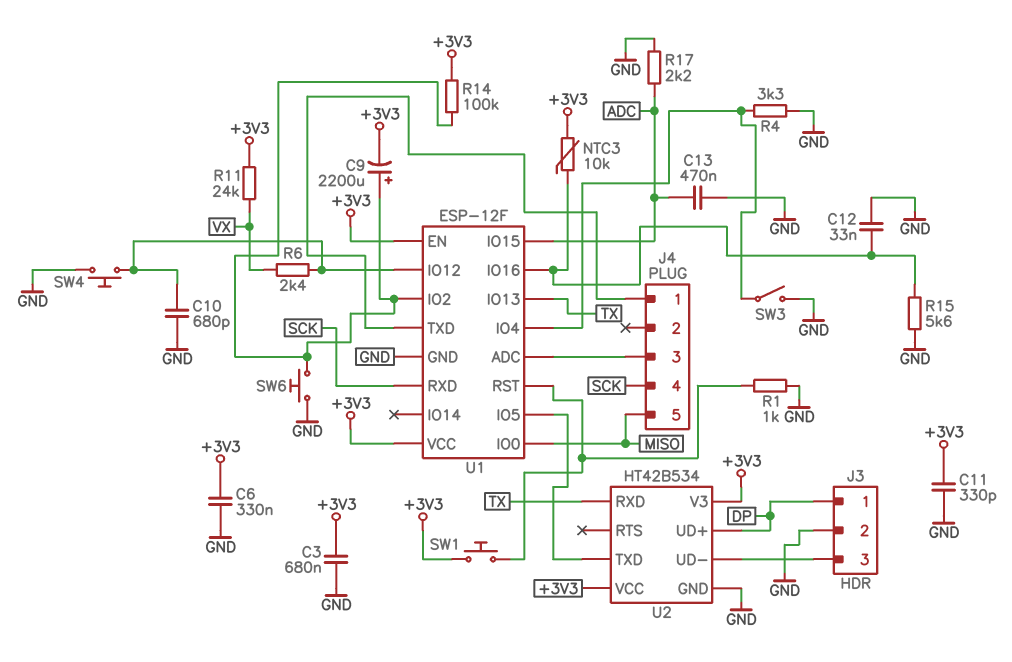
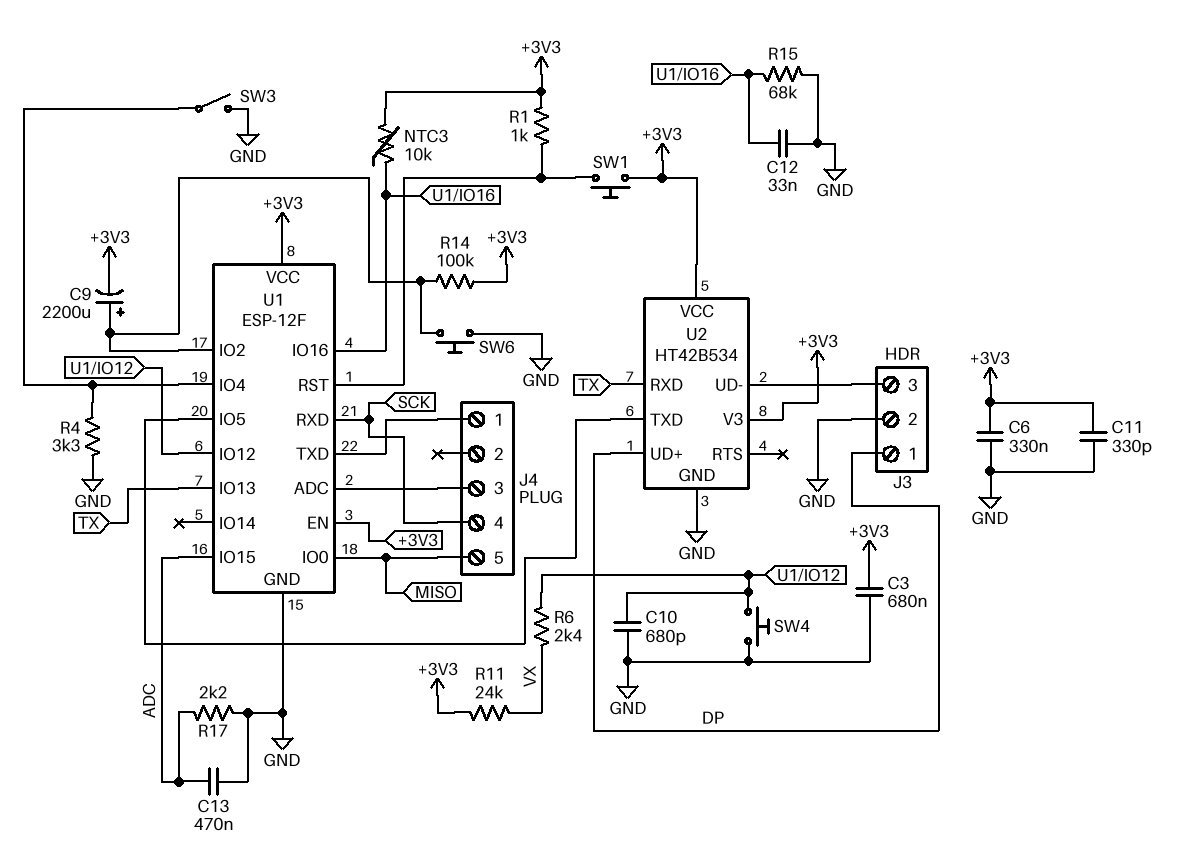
R1: 1k (GND, U1/RST) -> 1k (+3V3, U1/RST)
R15: 5.6k (GND, U1/IO16) -> 68k (GND, U1/IO16)

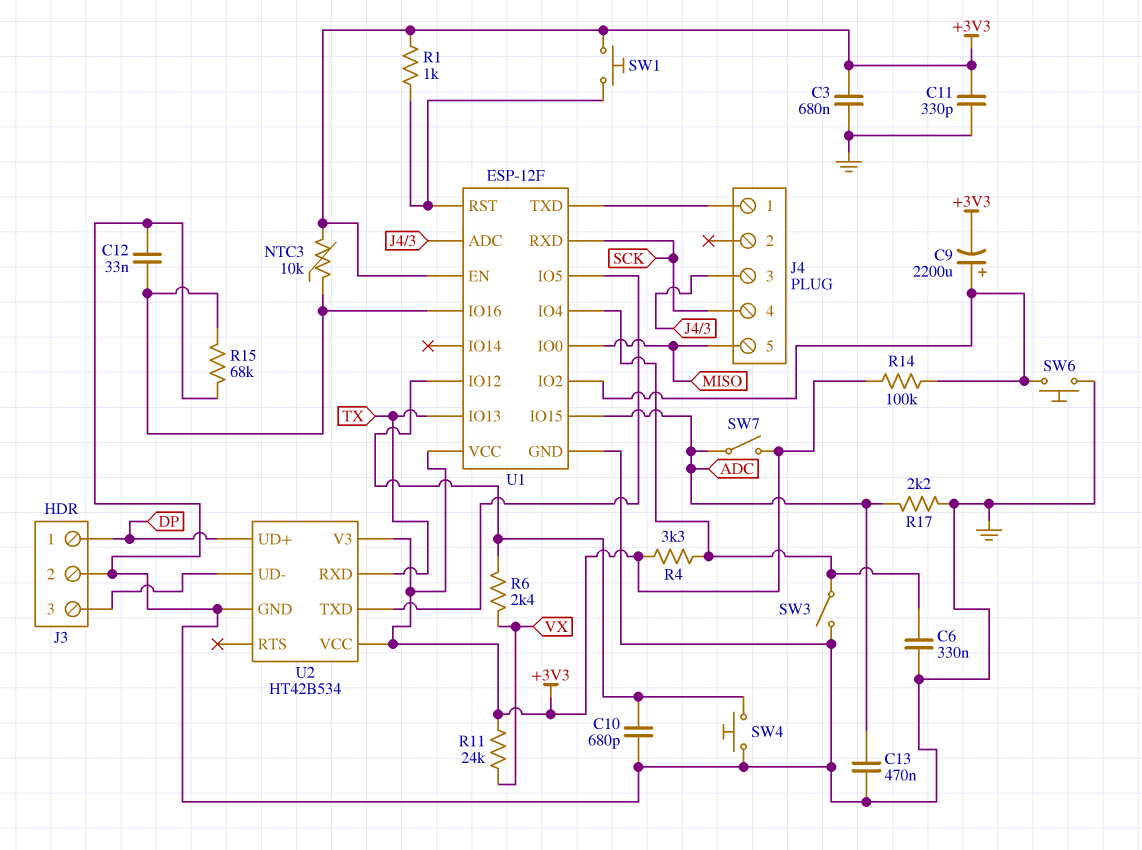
C6: 330nF (+3V3, GND) -> 330nF (GND, U1/IO4)
R4: 3.3k (GND, U1/IO4) -> 3.3k (+3V3, U1/IO4)
SW7: none -> switch (+3V3, ADC)

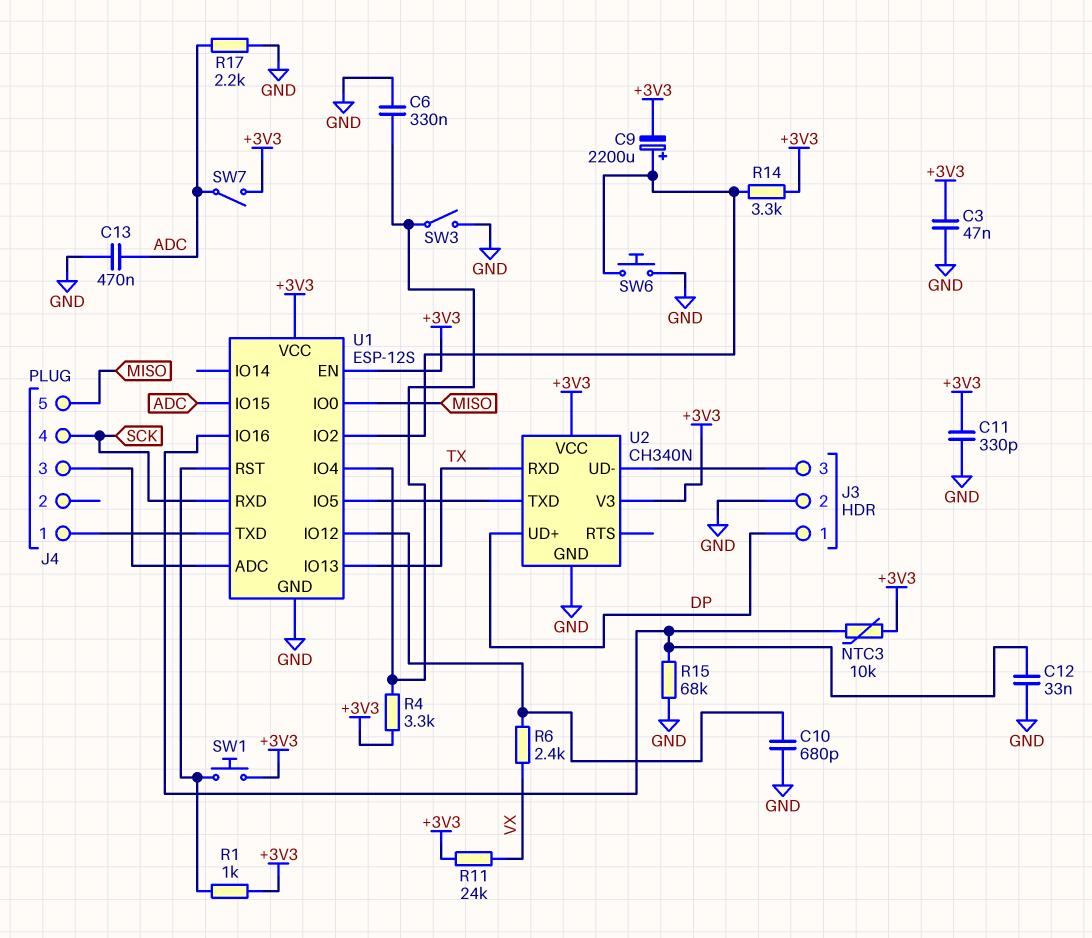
C3: 680nF (+3V3, GND) -> 47nF (+3V3, GND)
R14: 100k (+3V3, U1/IO2) -> 3.3k (+3V3, U1/IO2)
SW4: button (GND, U1/IO12) -> none
U1: ESP-12F -> ESP-12S
U2: HT42B534 -> CH340N

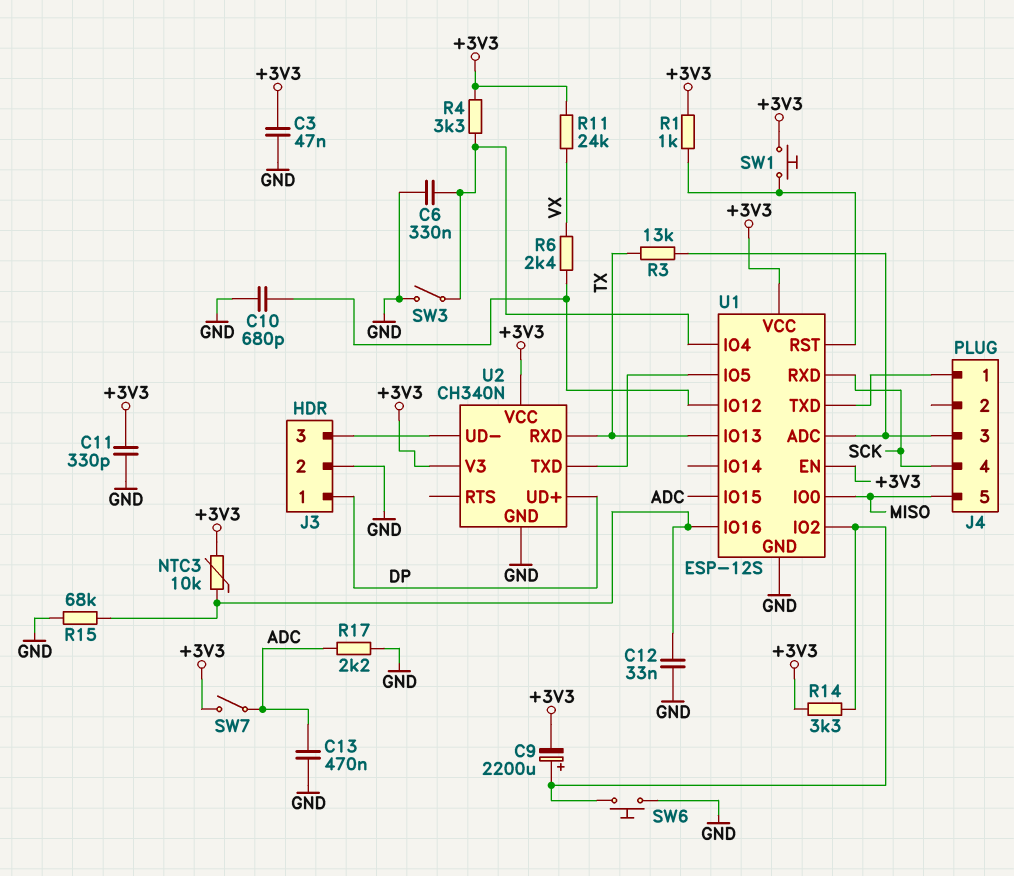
R3: none -> 13k (J4/3, TX)

